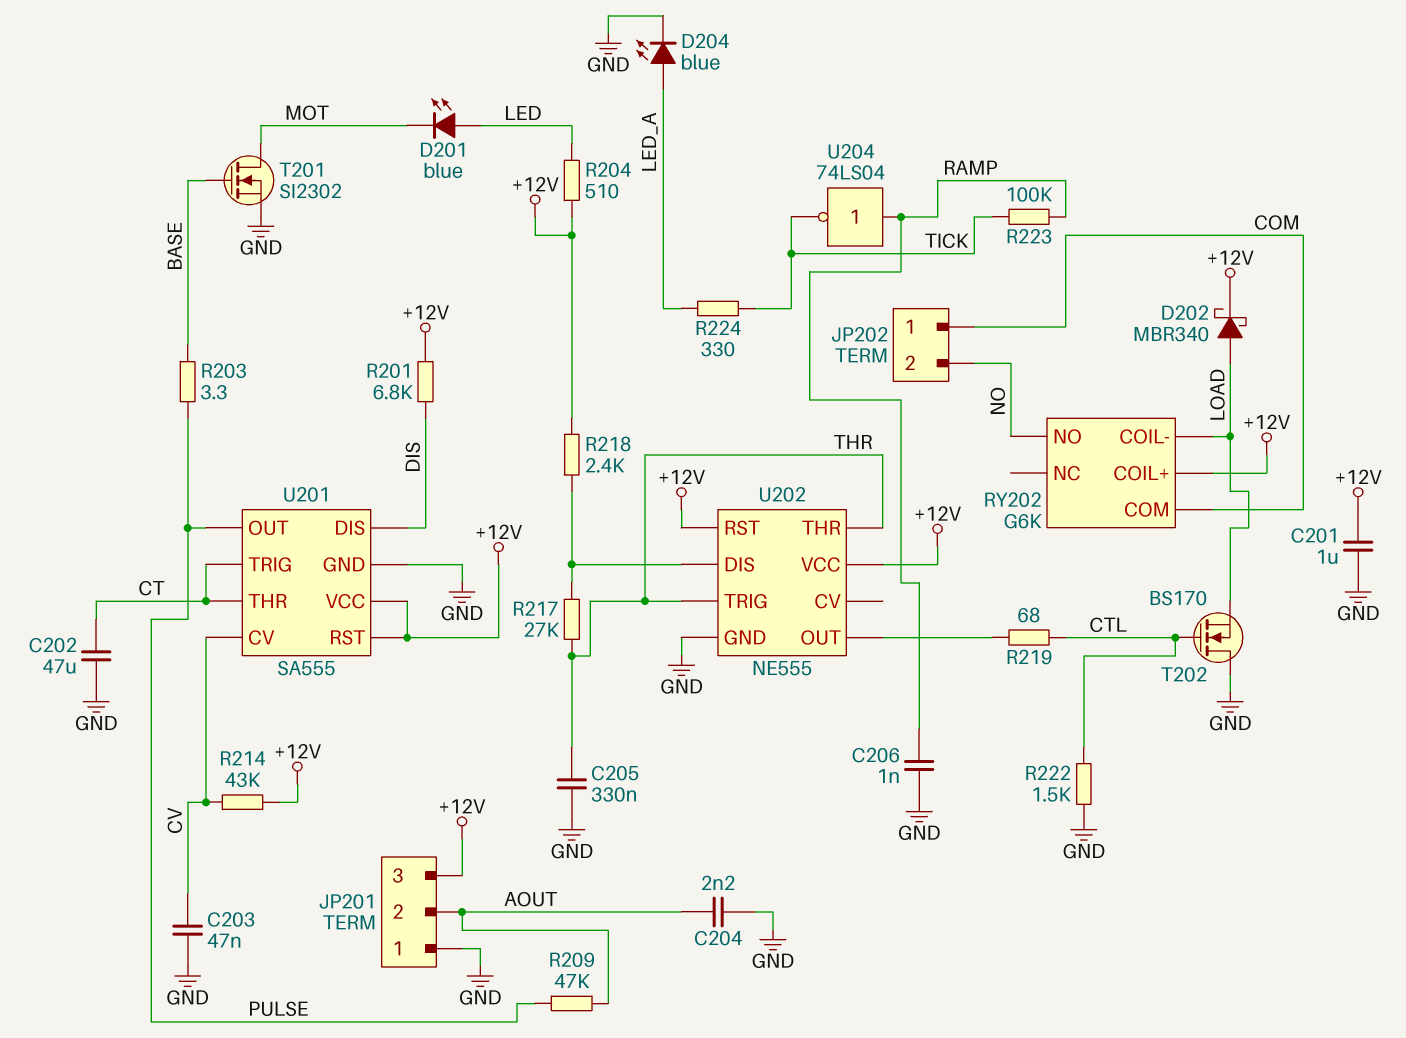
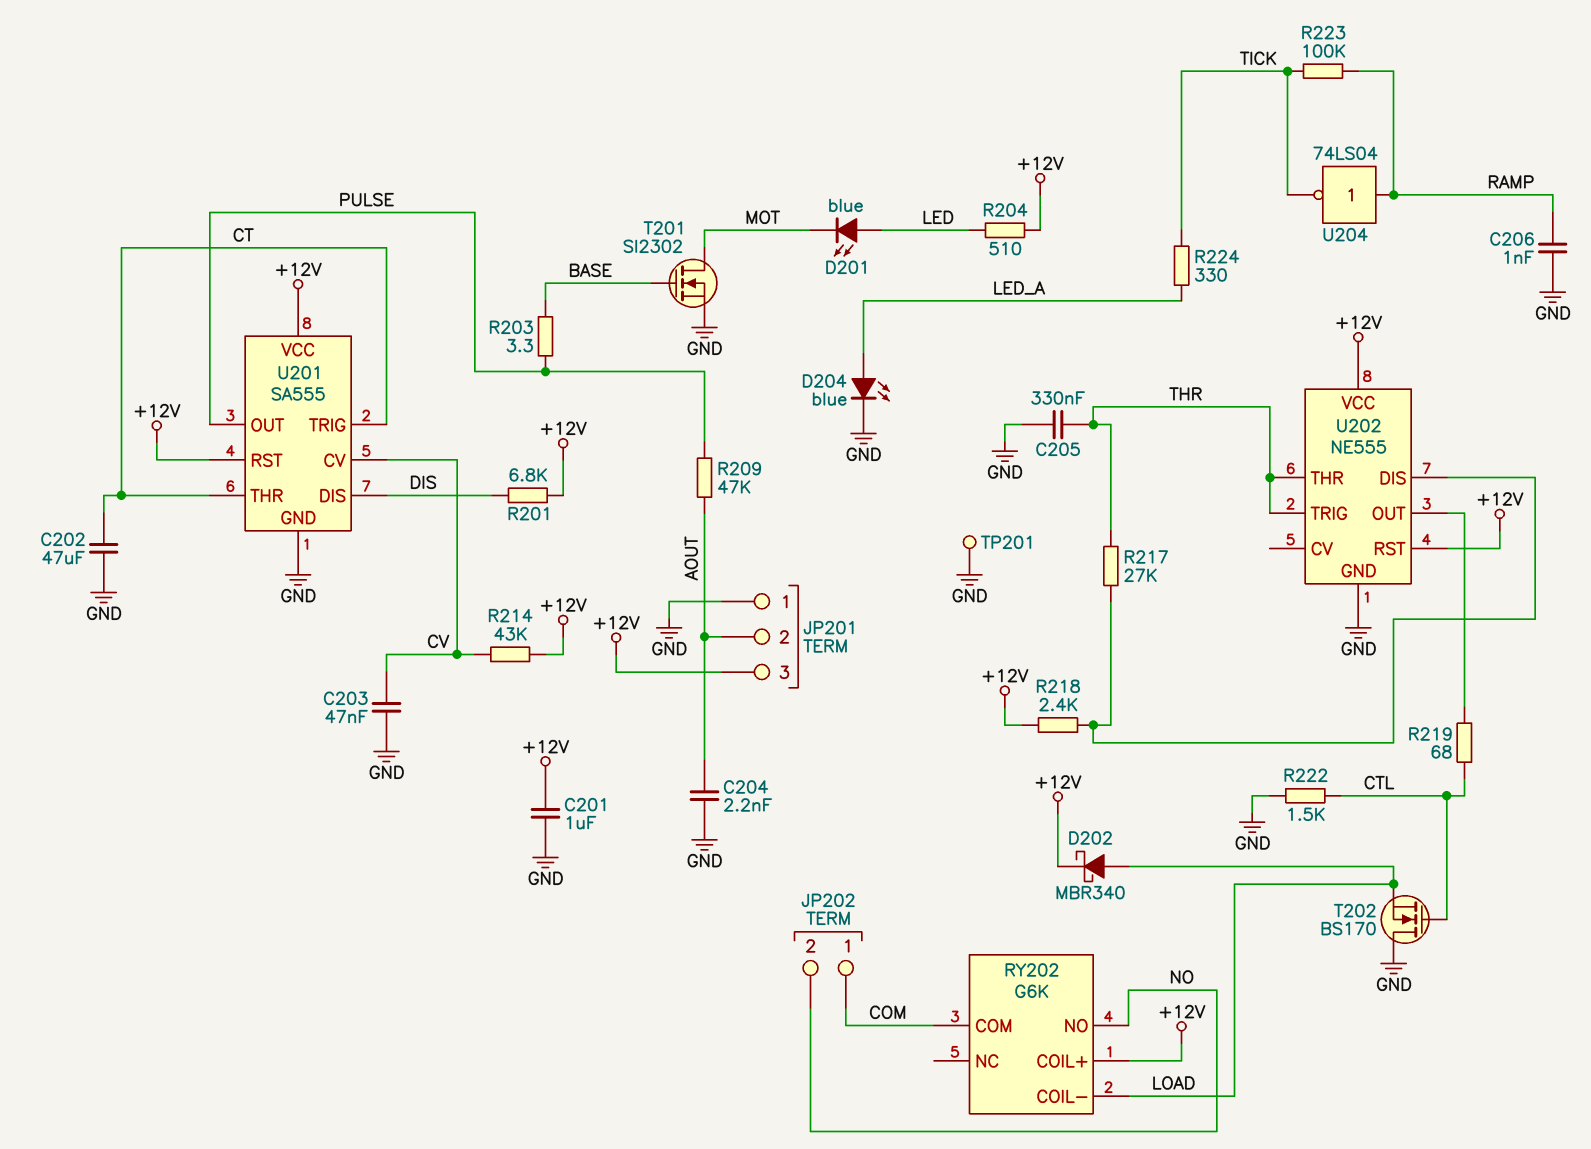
TP201: none -> test point (GND)

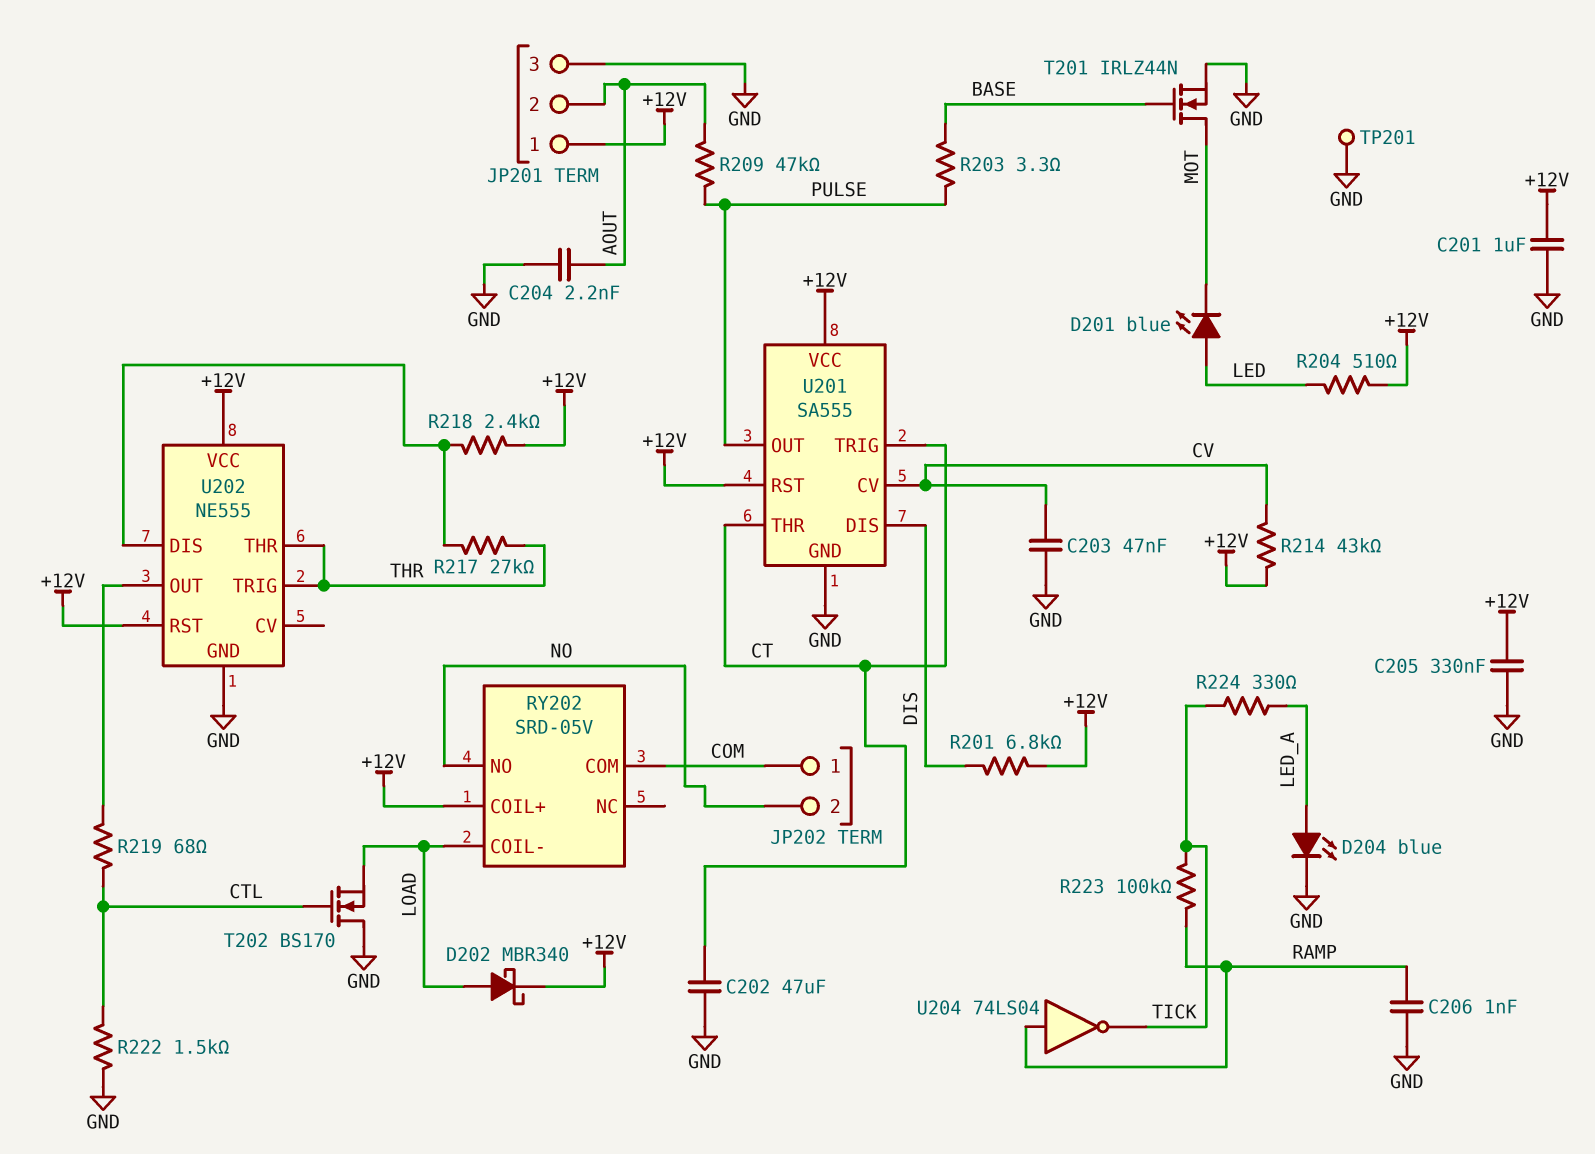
C205: 330nF (GND, THR) -> 330nF (+12V, GND)
JP201 pin 1: GND -> +12V
JP201 pin 3: +12V -> GND
RY202: G6K -> SRD-05V
T201: NMOS SI2302 (G BASE, D MOT, S GND) -> NMOS IRLZ44N (G BASE, D MOT, S GND)

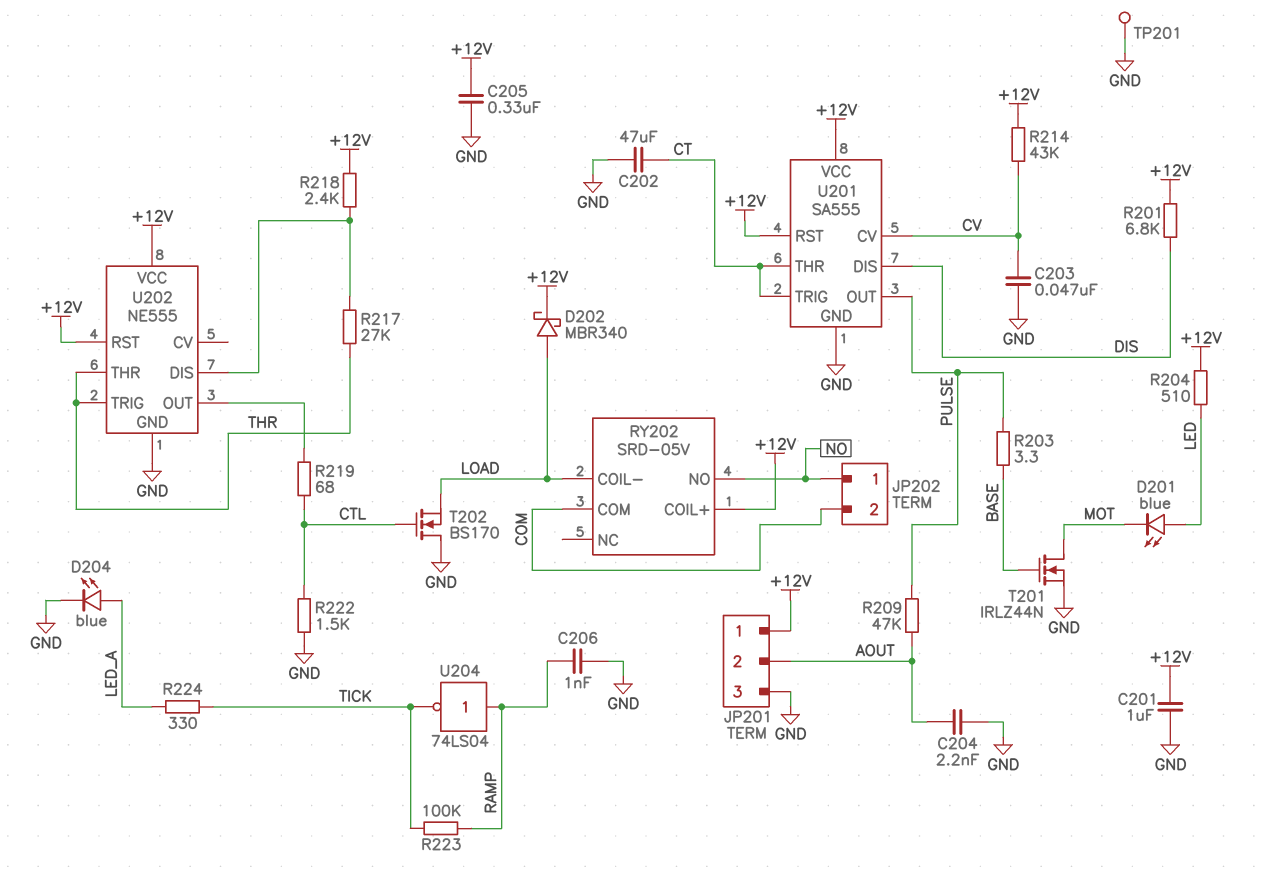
JP202 pin 1: COM -> NO
JP202 pin 2: NO -> COM

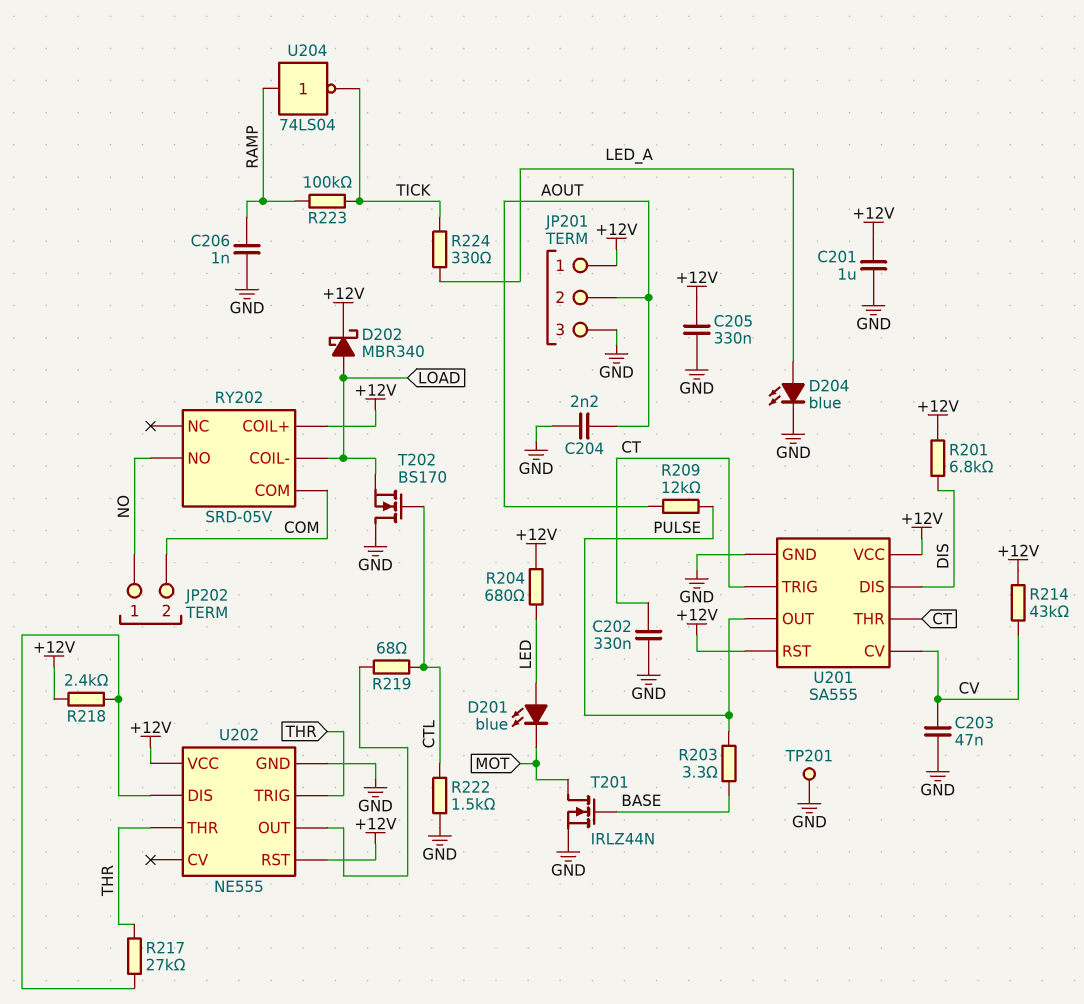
C202: 47uF (CT, GND) -> 330nF (CT, GND)
R204: 510 (+12V, LED) -> 680 (+12V, LED)
R209: 47k (AOUT, PULSE) -> 12k (AOUT, PULSE)

